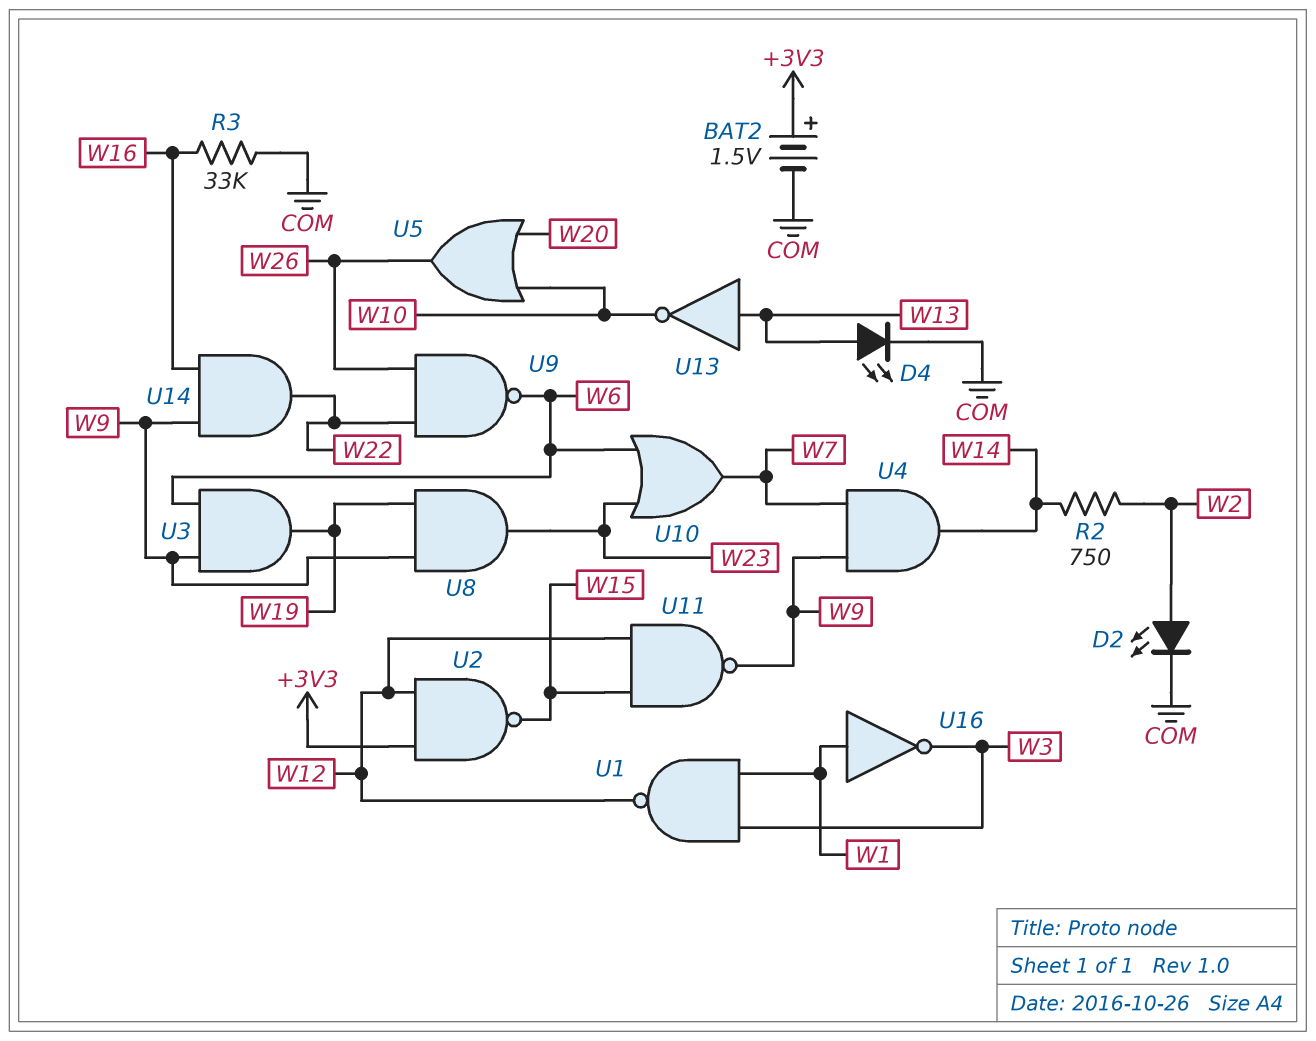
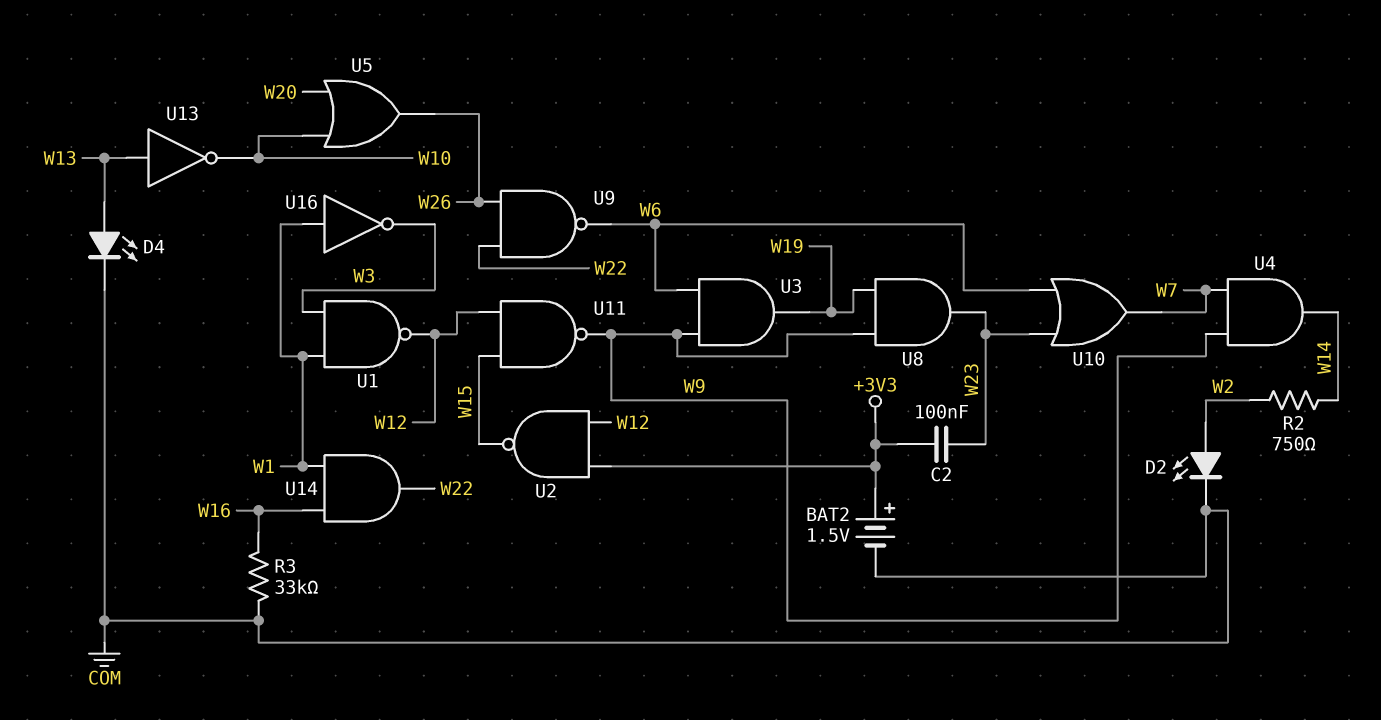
C2: none -> 100nF (+3V3, W23)
U14: AND (in W9, in W16, out W22) -> AND (in W1, in W16, out W22)

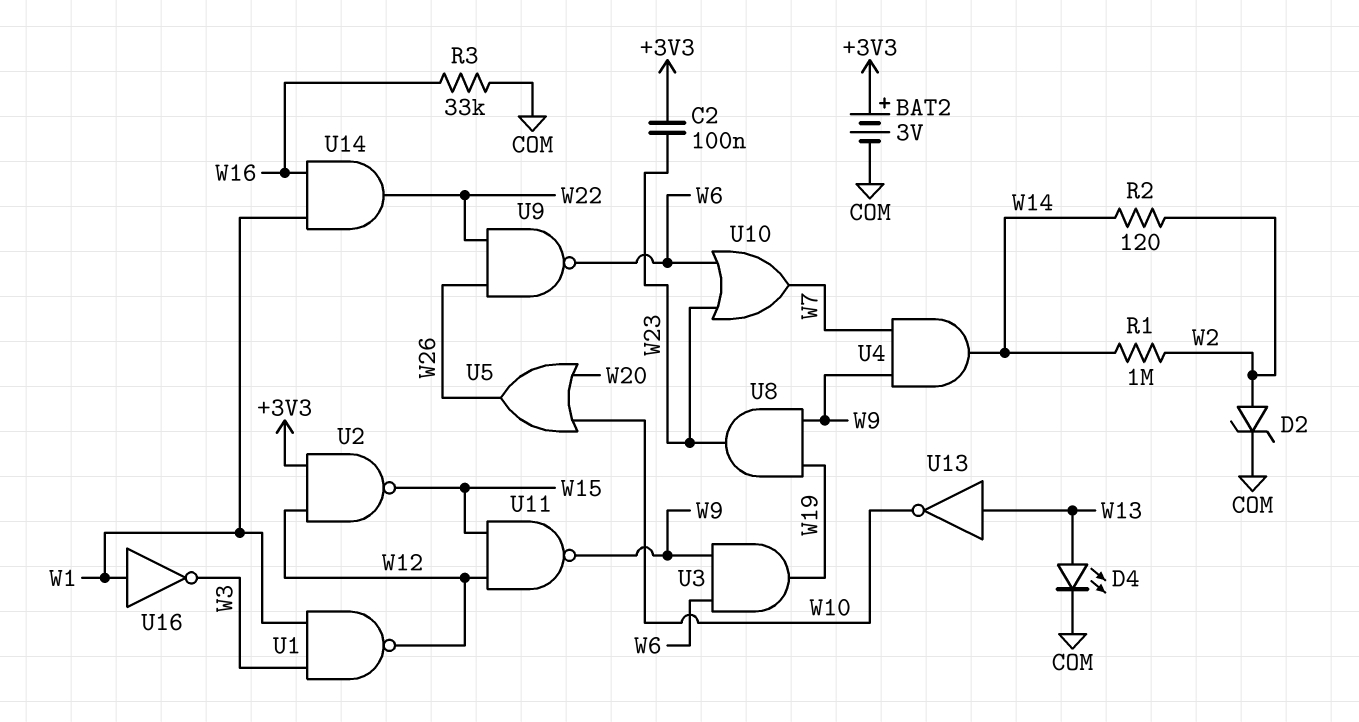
BAT2: 1.5V (plus +3V3, minus COM) -> 3V (plus +3V3, minus COM)
D2: LED (A W2, K COM) -> zener (A W2, K COM)
R1: none -> 1M (W2, W14)
R2: 750 (W2, W14) -> 120 (W2, W14)

